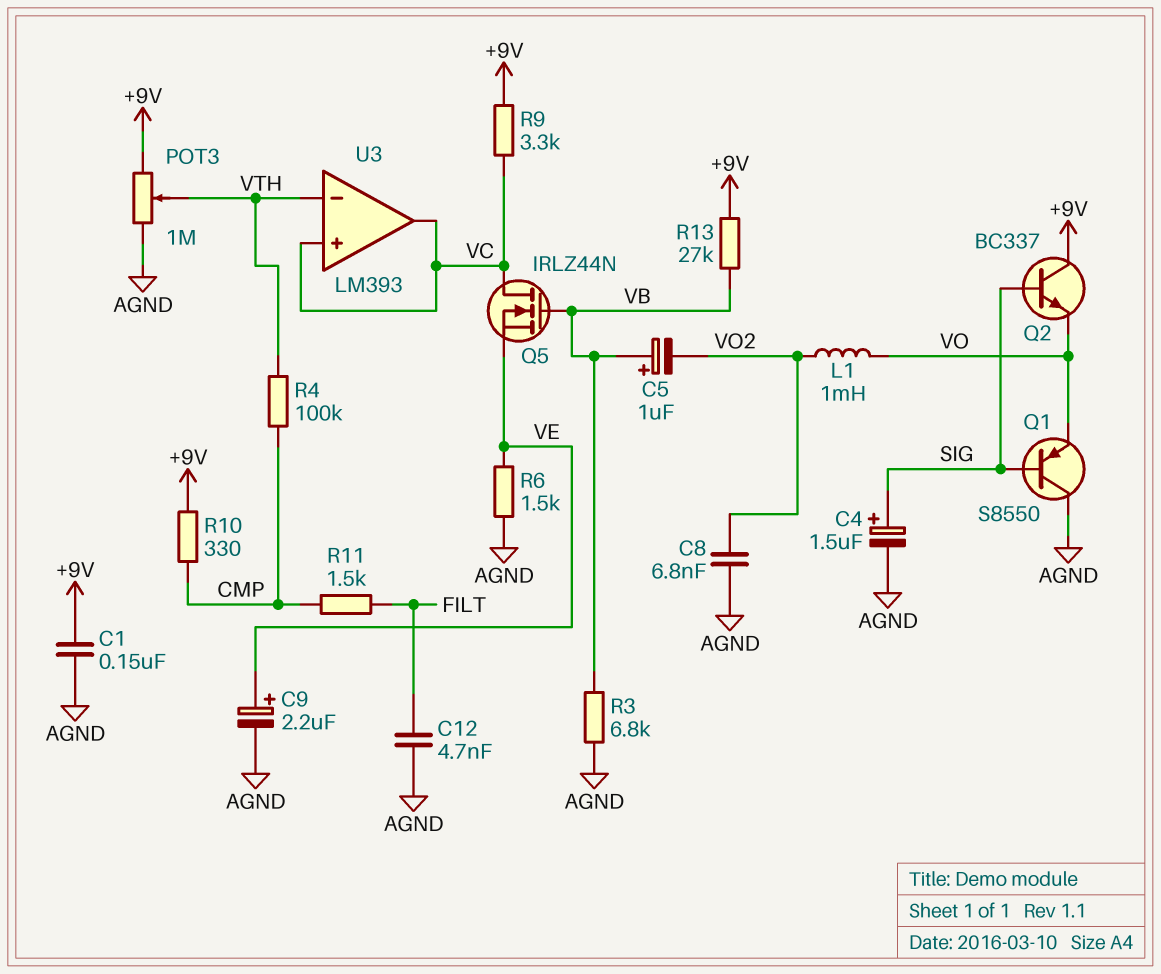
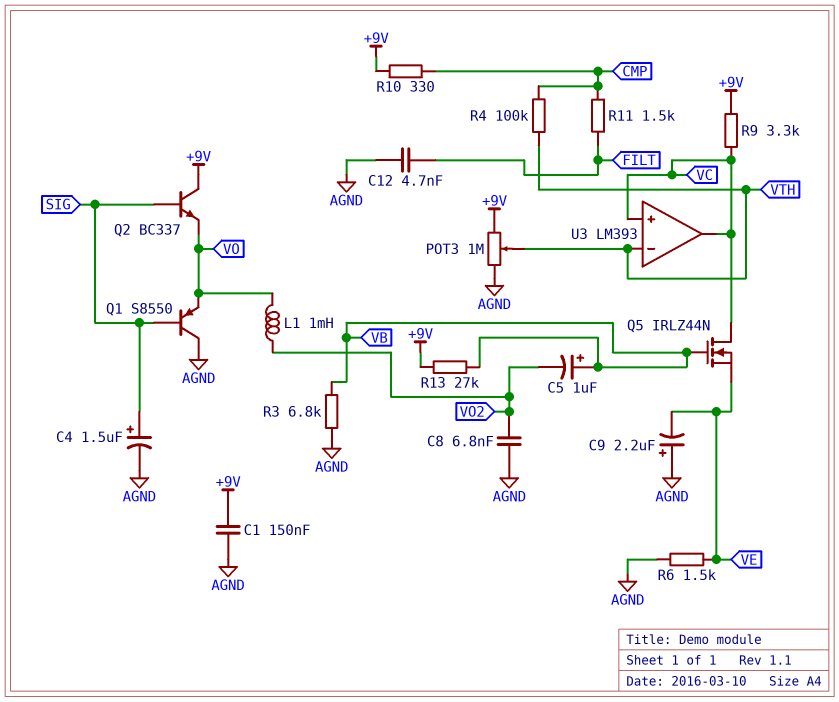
C9: 2.2uF (plus VE, minus AGND) -> 2.2uF (plus AGND, minus VE)

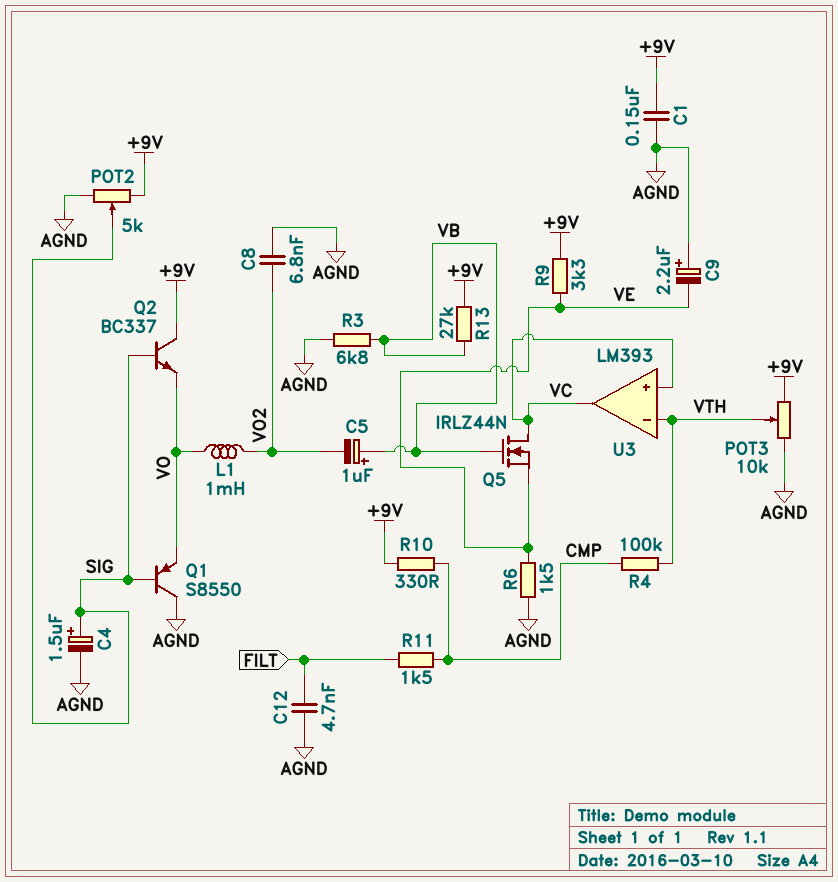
POT2: none -> 5k (+9V, AGND, wiper SIG)
POT3: 1M (+9V, AGND, wiper VTH) -> 10k (+9V, AGND, wiper VTH)
R9: 3.3k (+9V, VC) -> 3.3k (+9V, VE)

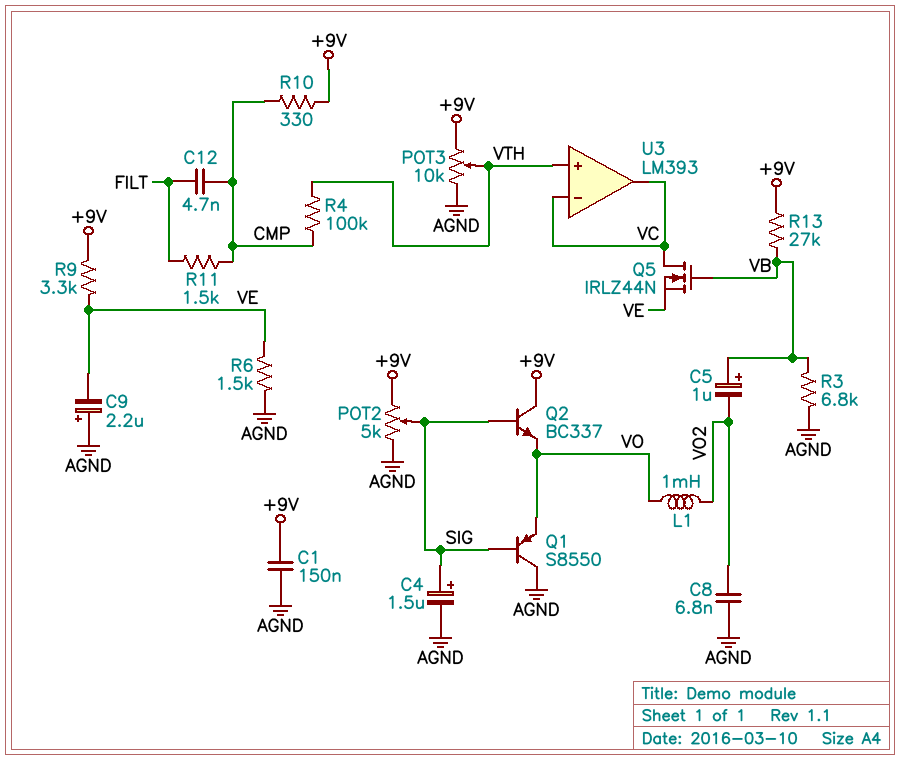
C12: 4.7nF (AGND, FILT) -> 4.7nF (CMP, FILT)
U3 pin in+: VC -> VTH
U3 pin in-: VTH -> VC

